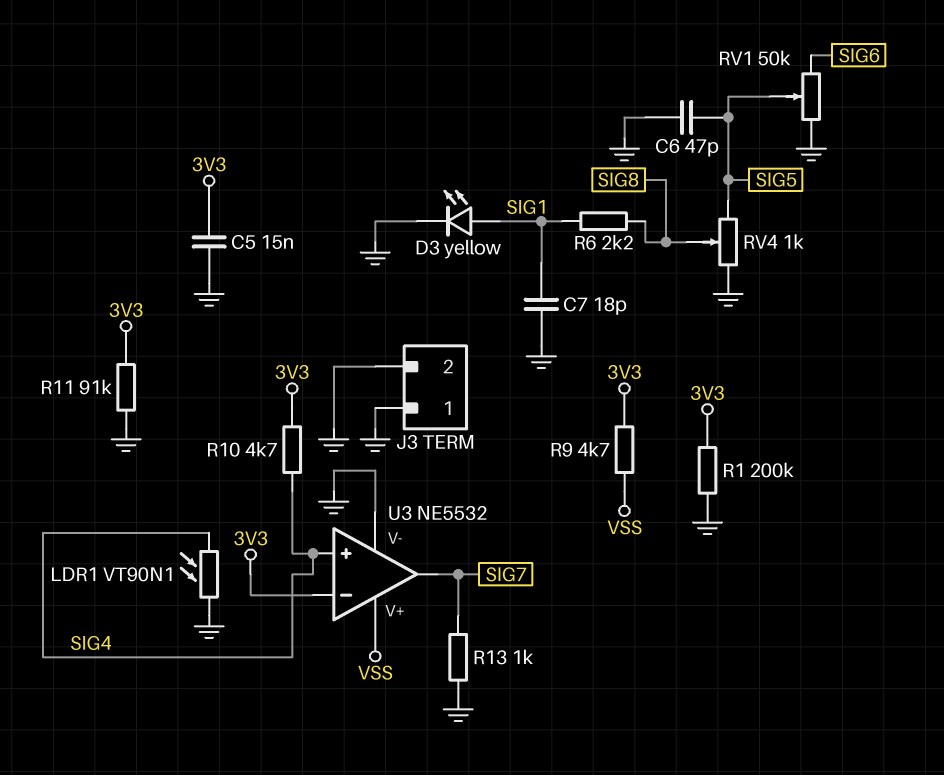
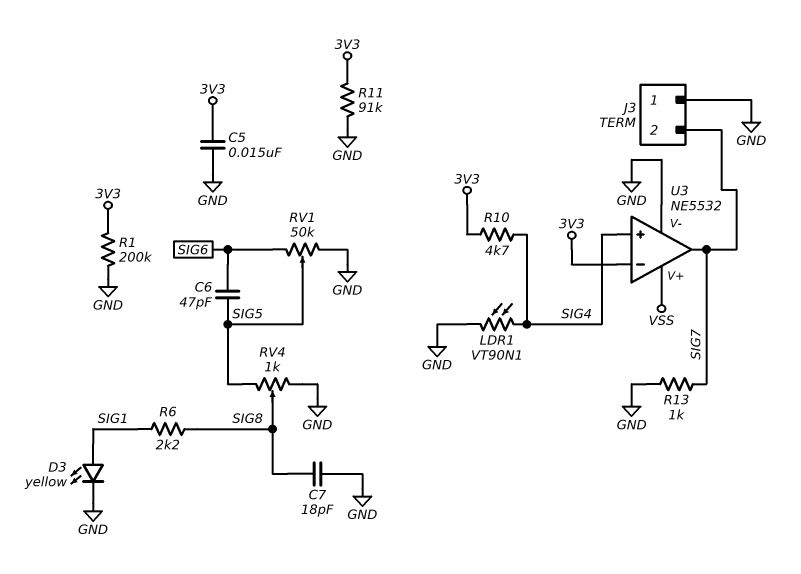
C6: 47pF (GND, SIG5) -> 47pF (SIG5, SIG6)
C7: 18pF (GND, SIG1) -> 18pF (GND, SIG8)
J3 pin 2: GND -> SIG7
R9: 4.7k (3V3, VSS) -> none

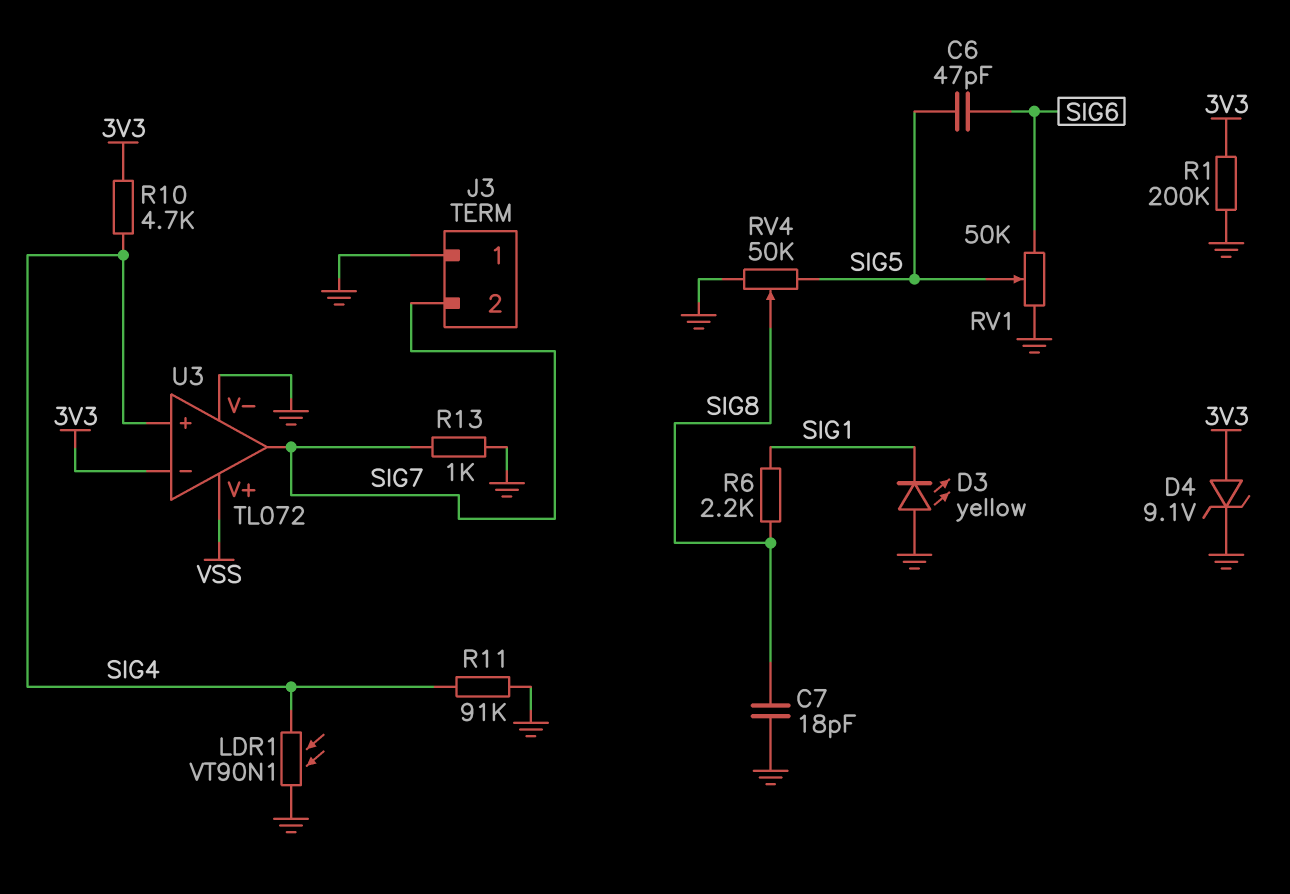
C5: 15nF (3V3, GND) -> none
D3: LED yellow (A SIG1, K GND) -> LED yellow (A GND, K SIG1)
D4: none -> zener 9.1V (A 3V3, K GND)
R11: 91k (3V3, GND) -> 91k (GND, SIG4)
RV4: 1k (GND, SIG5, wiper SIG8) -> 50k (GND, SIG5, wiper SIG8)
U3: NE5532 -> TL072

